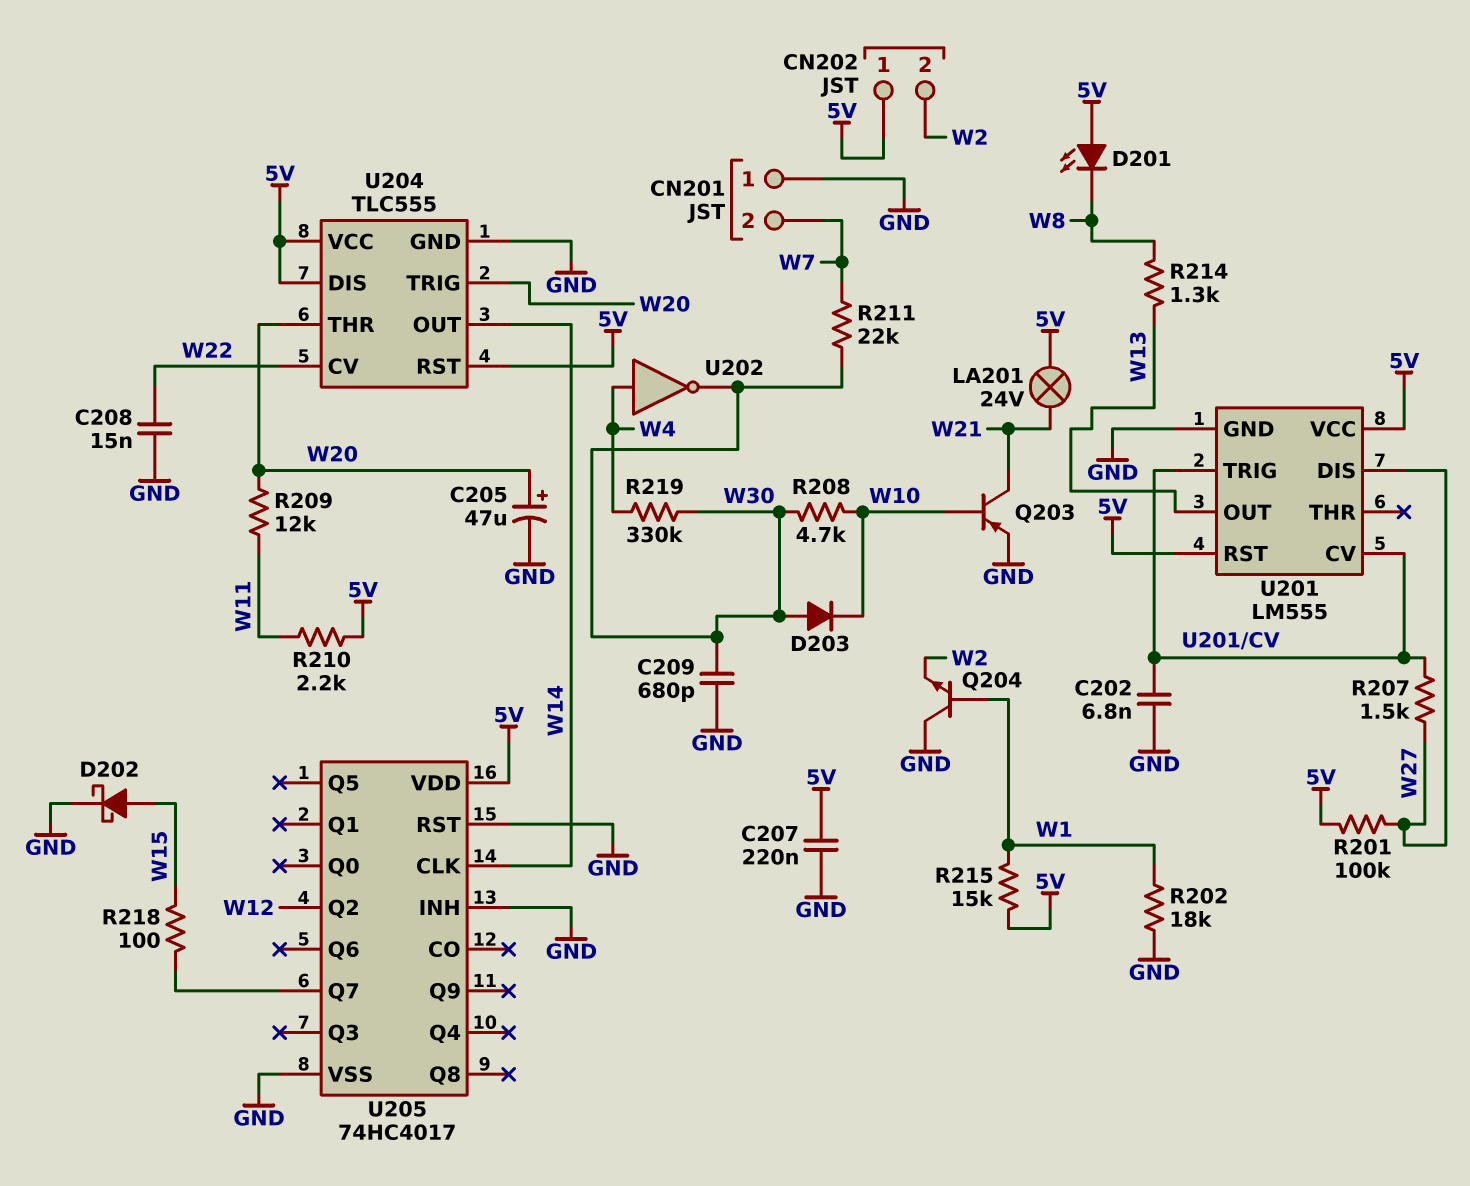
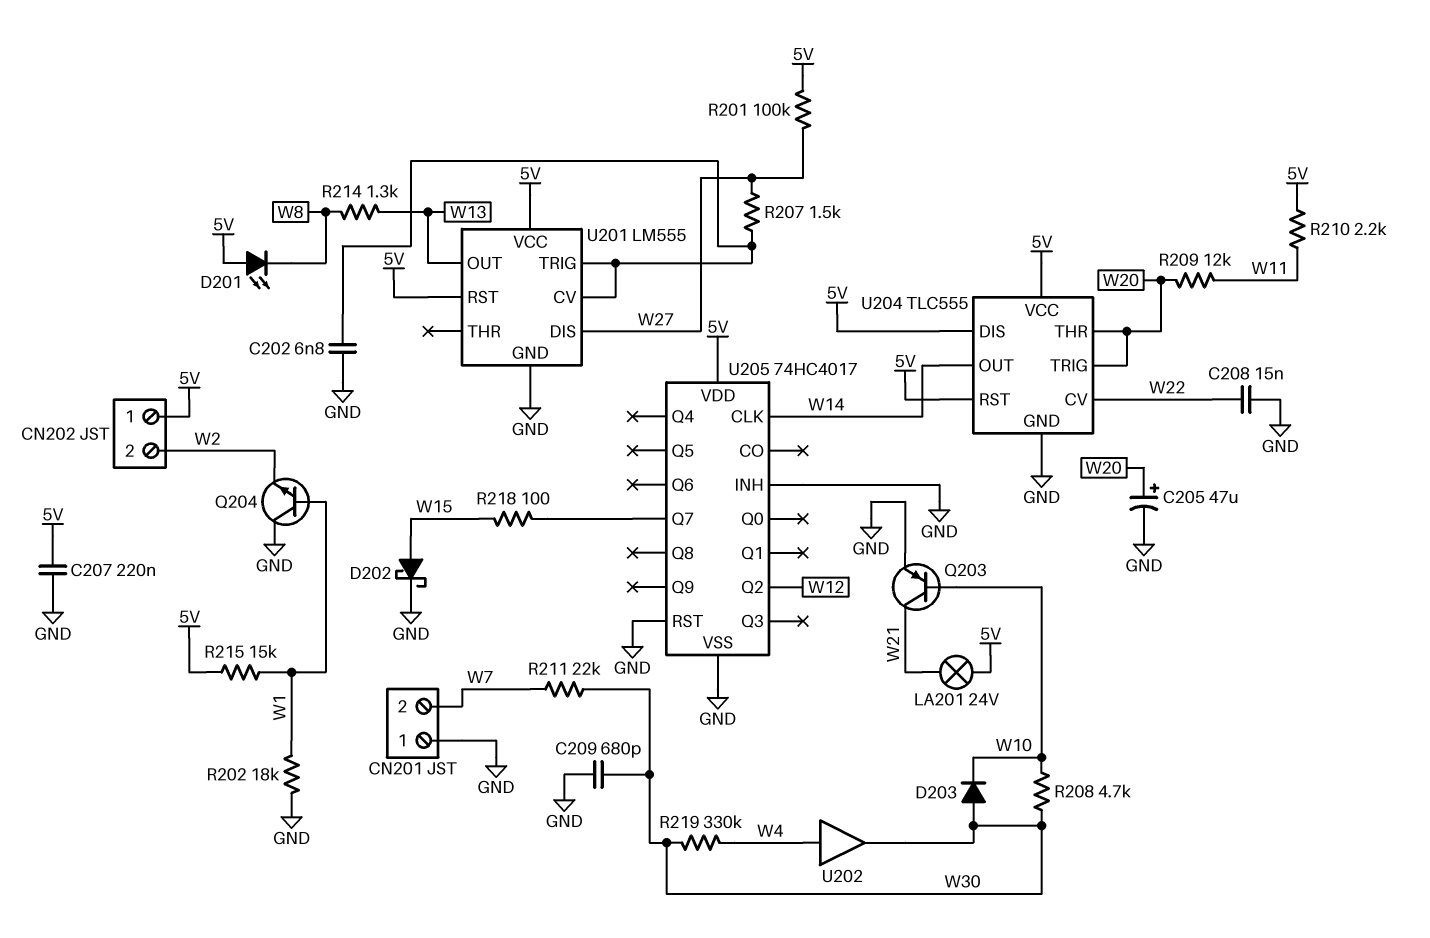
U202: NOT (in W4, out W30) -> buffer (in W4, out W30)

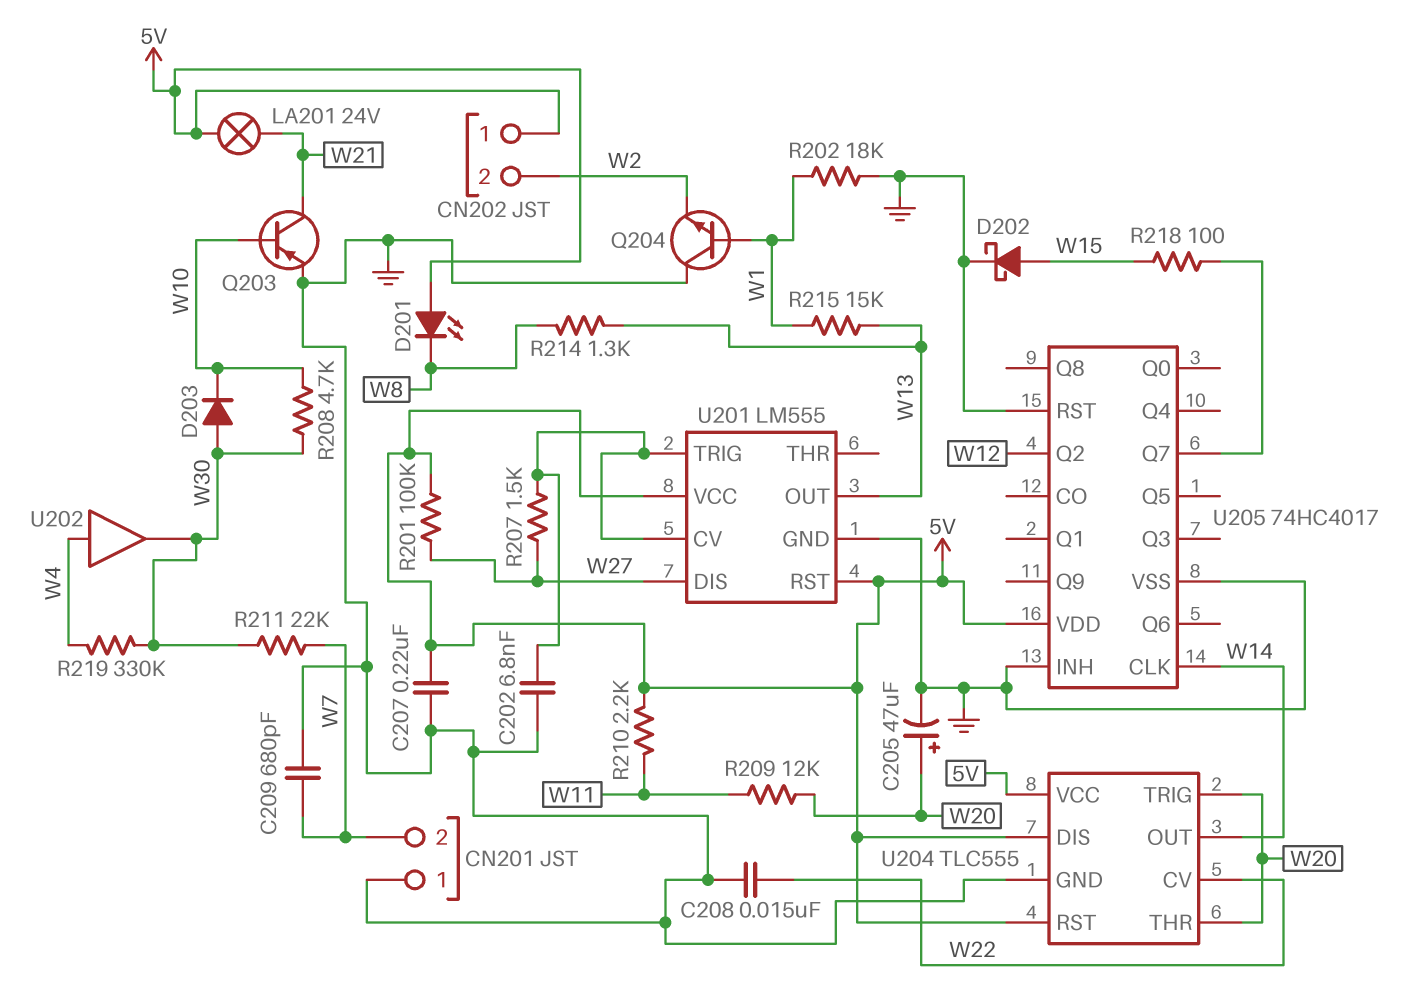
C209: 680pF (GND, W30) -> 680pF (GND, W7)
R215: 15k (5V, W1) -> 15k (W1, W13)

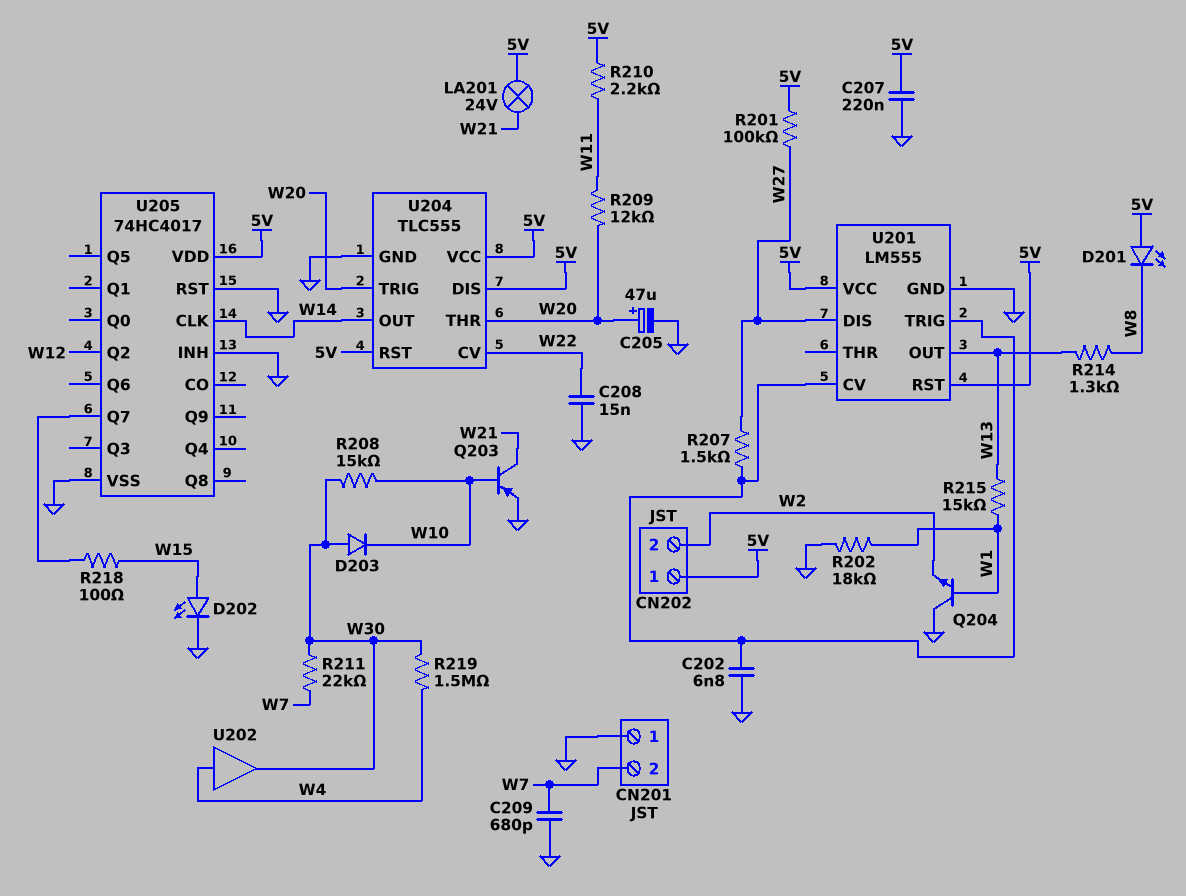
D202: schottky (A W15, K GND) -> LED (A W15, K GND)
R208: 4.7k (W10, W30) -> 15k (W10, W30)
R219: 330k (W4, W30) -> 1.5M (W4, W30)

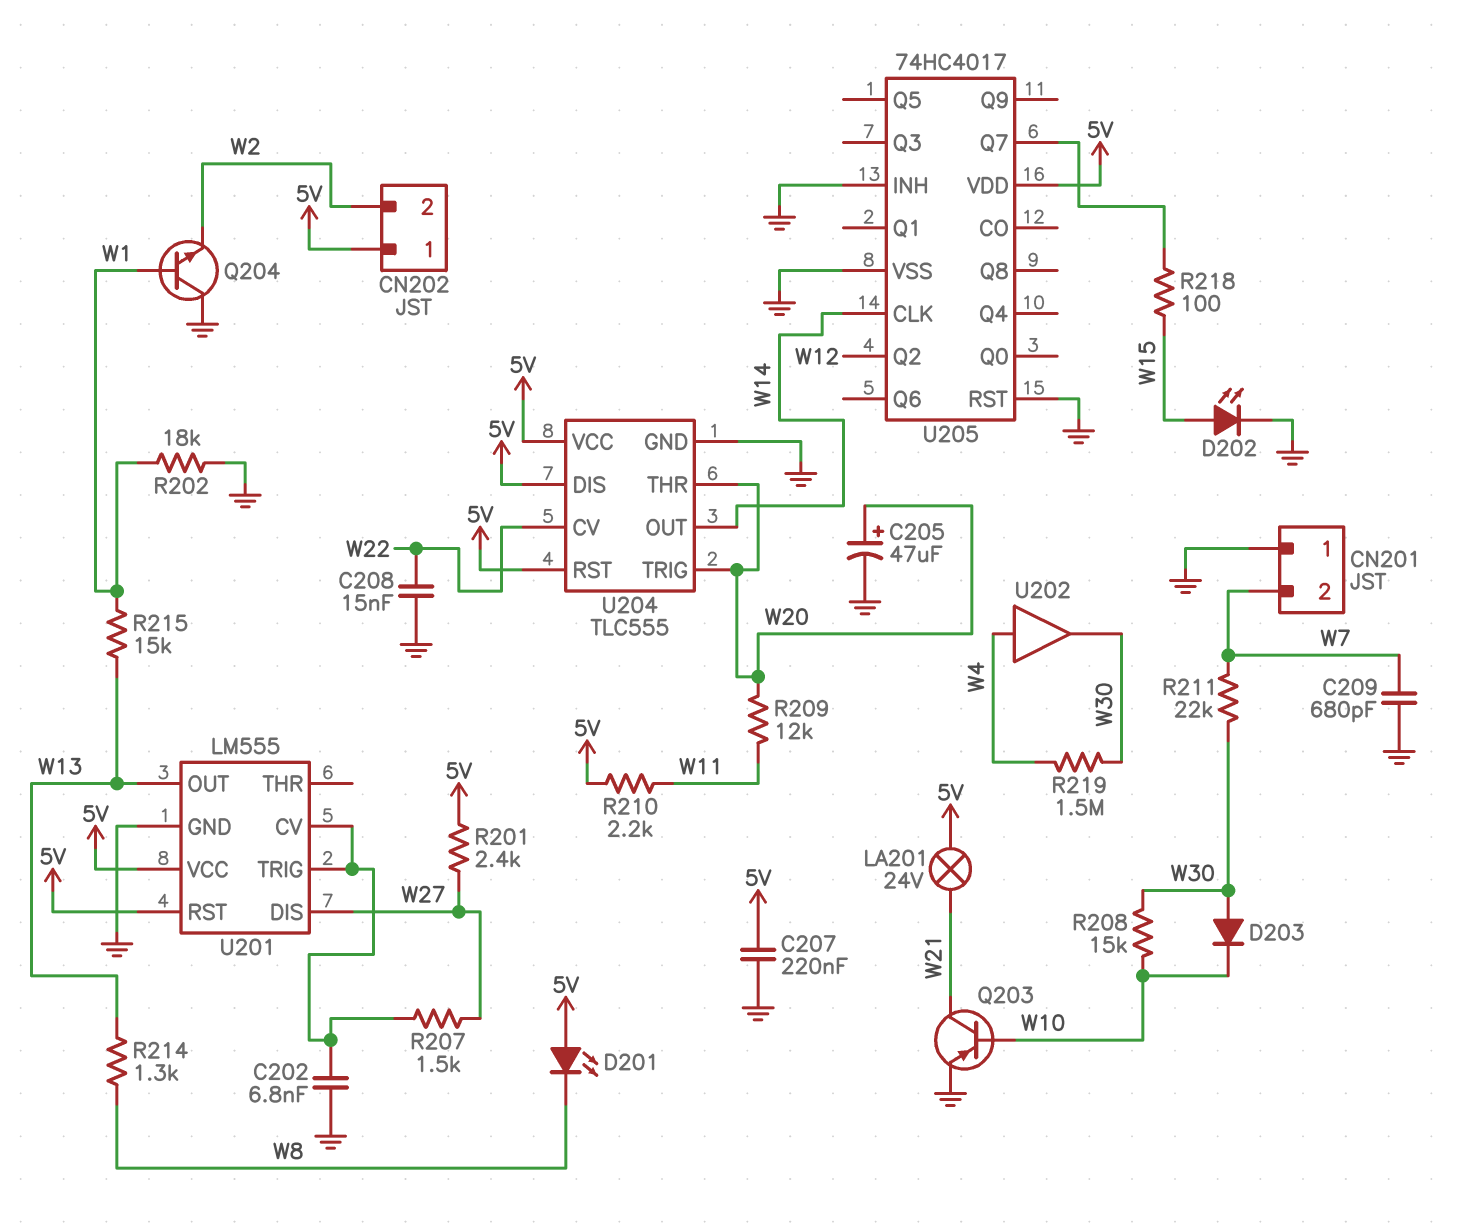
R201: 100k (5V, W27) -> 2.4k (5V, W27)

